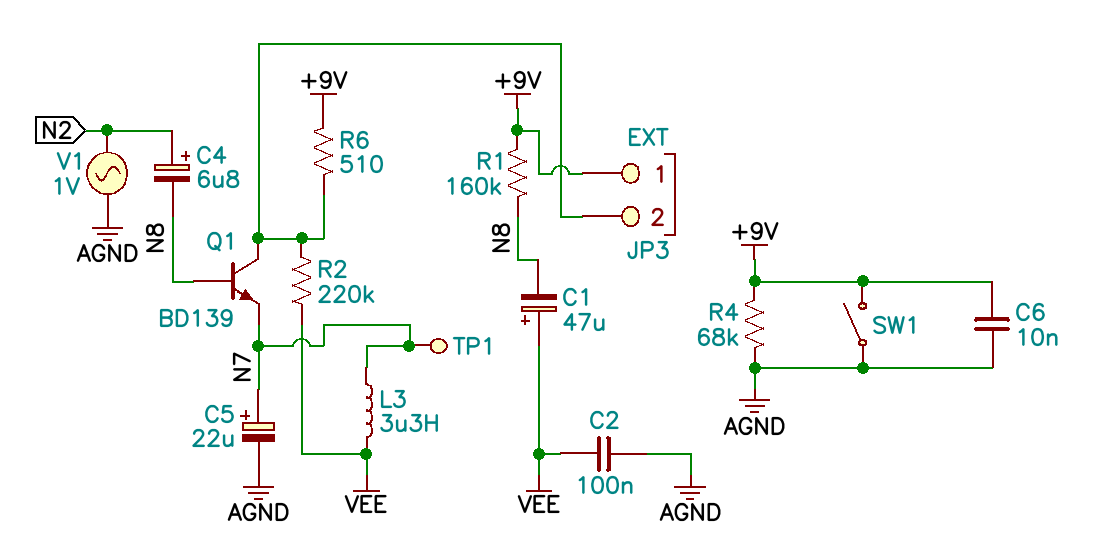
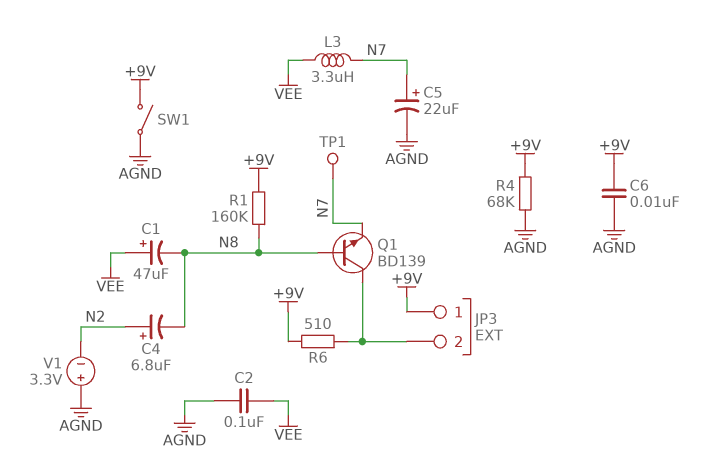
R2: 220k (JP3/2, VEE) -> none
V1: AC 1V (AGND, N2) -> 3.3V (plus AGND, minus N2)

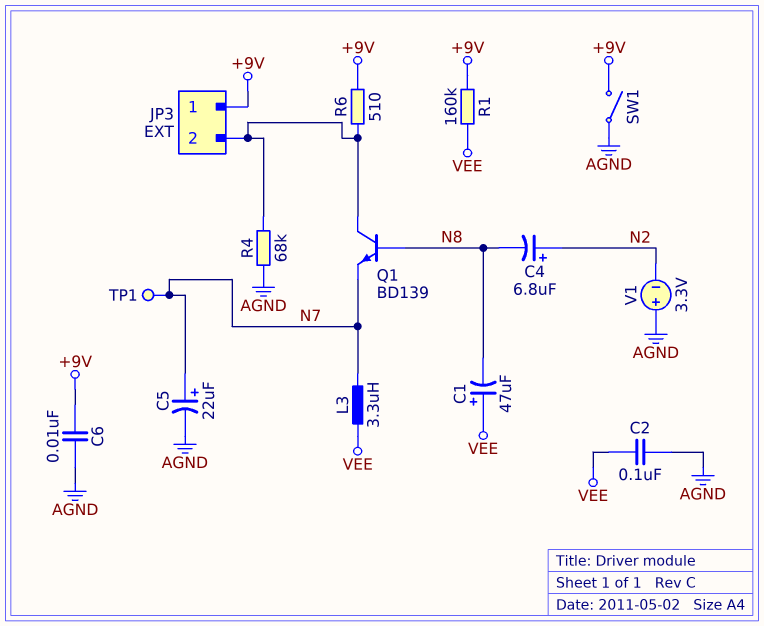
R1: 160k (+9V, N8) -> 160k (+9V, VEE)
R4: 68k (+9V, AGND) -> 68k (AGND, JP3/2)

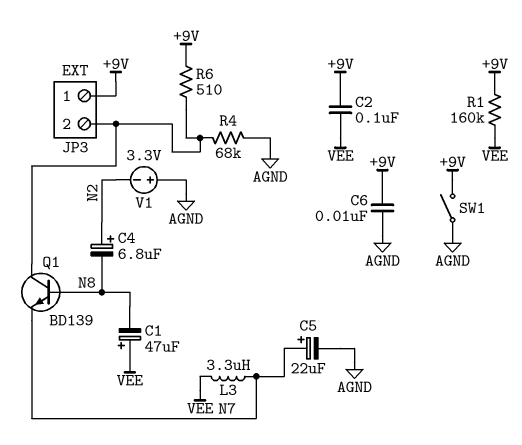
C2: 100nF (AGND, VEE) -> 100nF (+9V, VEE)
TP1: test point (N7) -> none

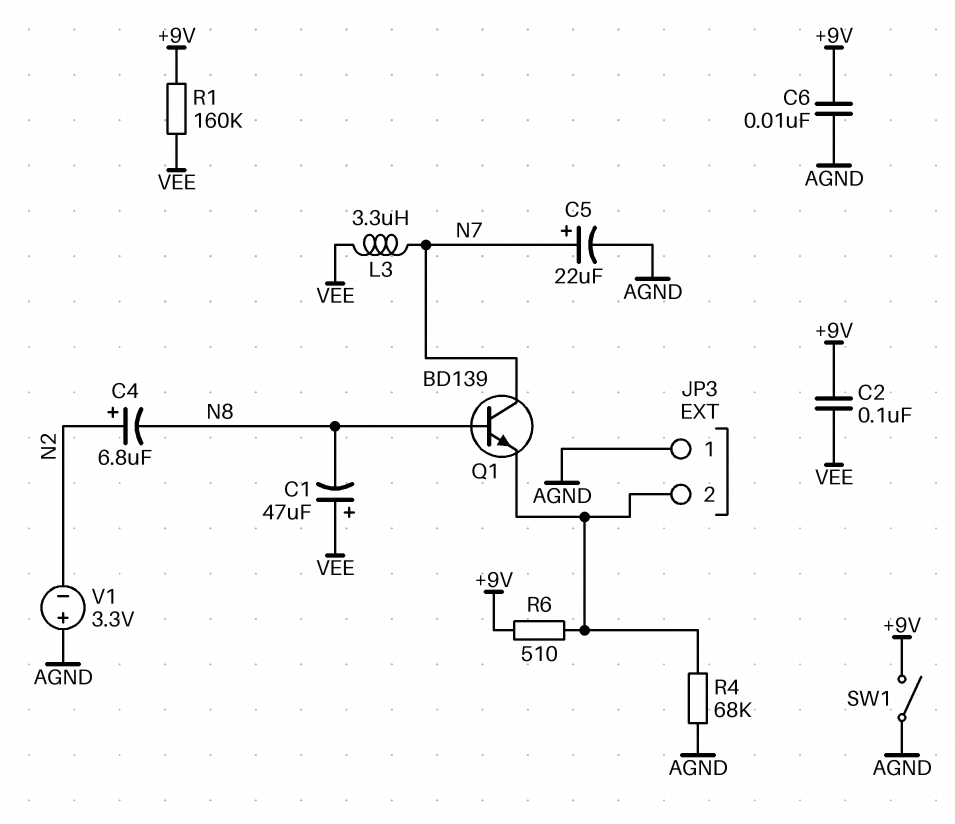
JP3 pin 1: +9V -> AGND
Q1: NPN BD139 (B N8, C JP3/2, E N7) -> NPN BD139 (B N8, C N7, E JP3/2)

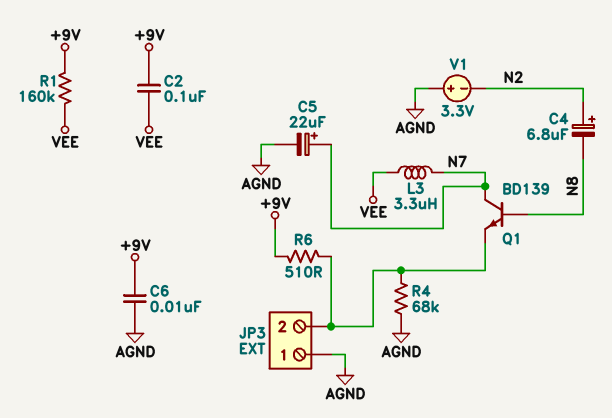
C1: 47uF (plus VEE, minus N8) -> none
SW1: switch (+9V, AGND) -> none

